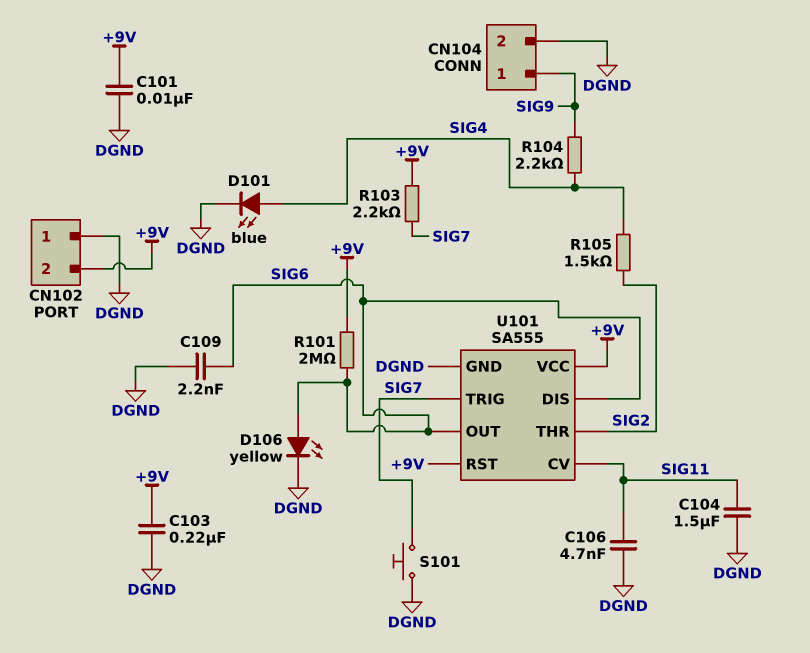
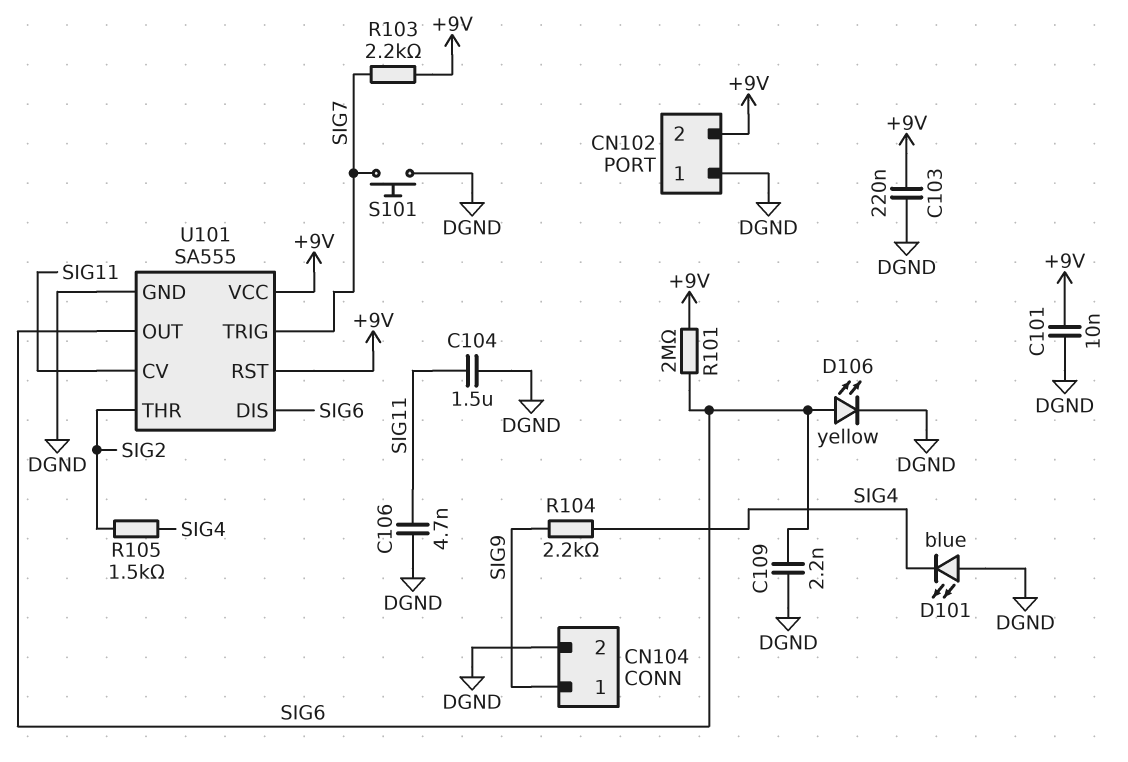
D101: LED blue (A SIG4, K DGND) -> LED blue (A DGND, K SIG4)

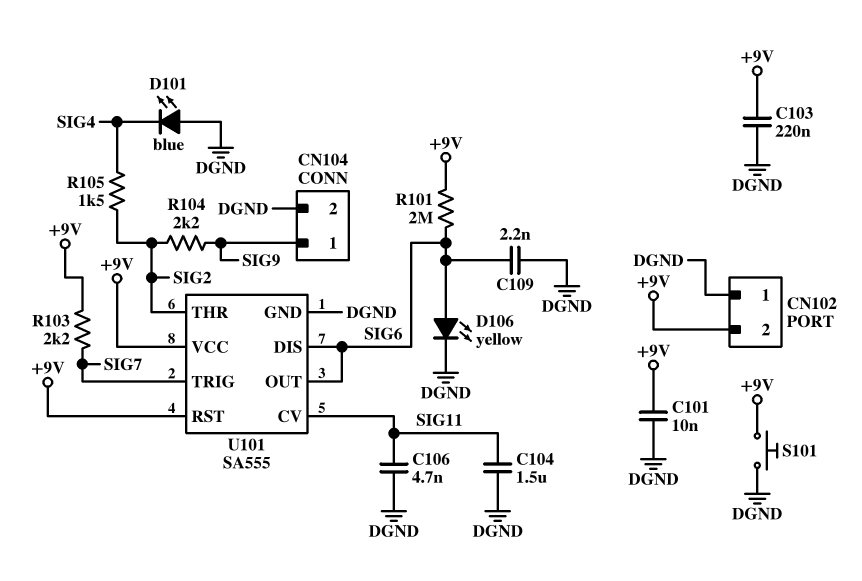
R104: 2.2k (SIG4, SIG9) -> 2.2k (SIG2, SIG9)
S101: button (DGND, SIG7) -> button (+9V, DGND)

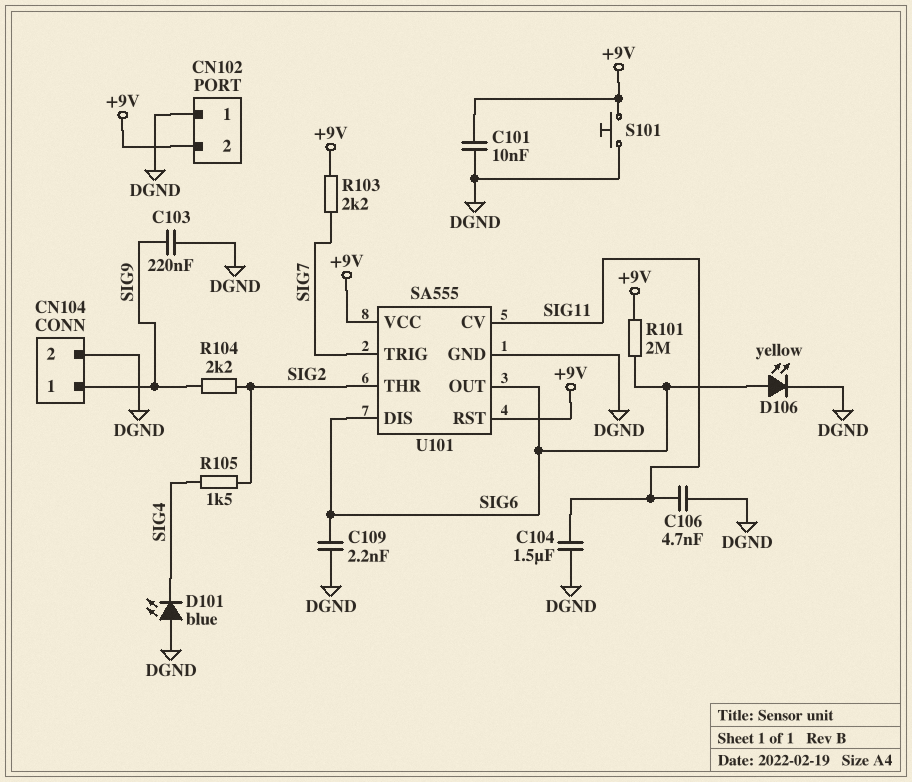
C103: 220nF (+9V, DGND) -> 220nF (DGND, SIG9)

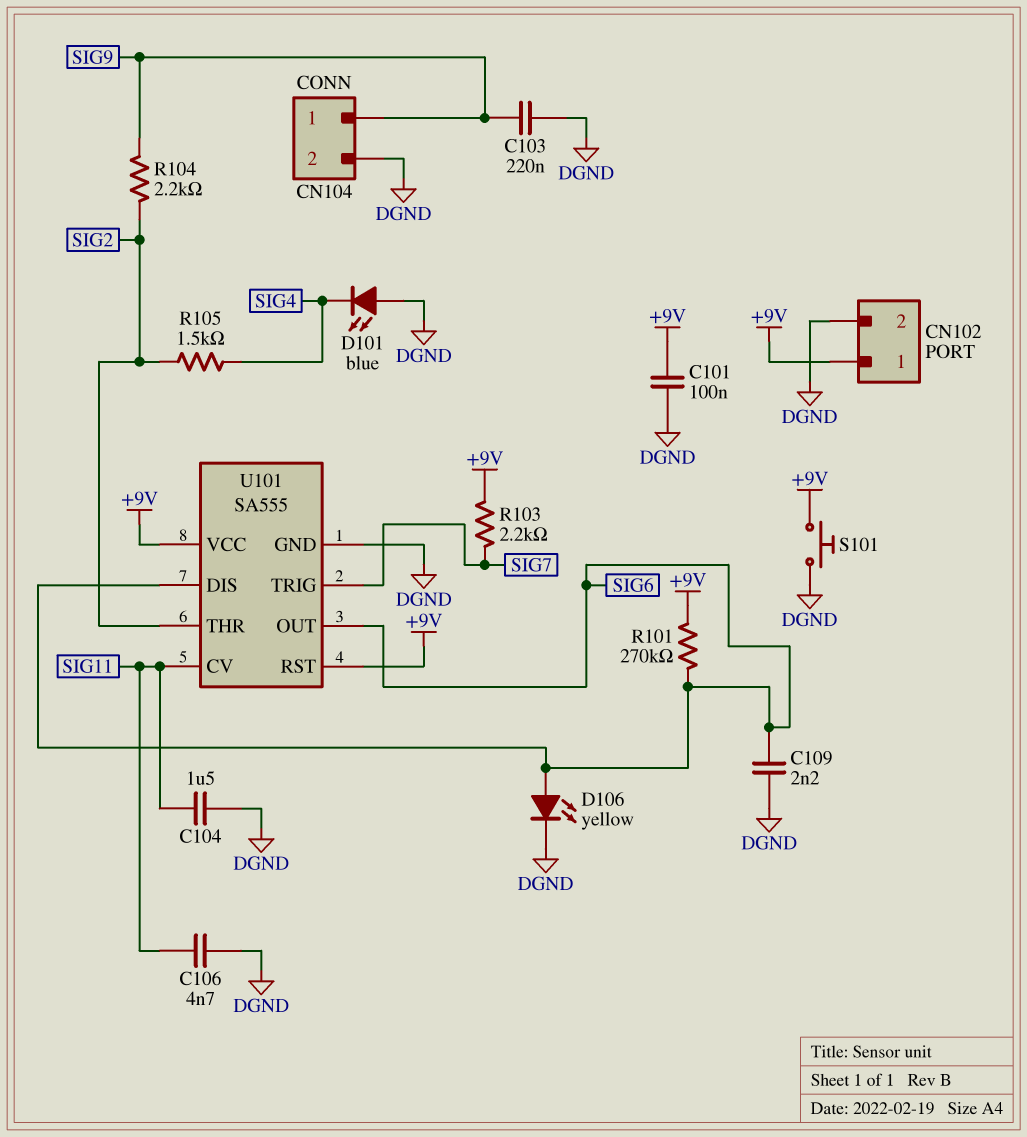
C101: 10nF (+9V, DGND) -> 100nF (+9V, DGND)
CN102 pin 1: DGND -> +9V
CN102 pin 2: +9V -> DGND
R101: 2M (+9V, SIG6) -> 270k (+9V, SIG6)

